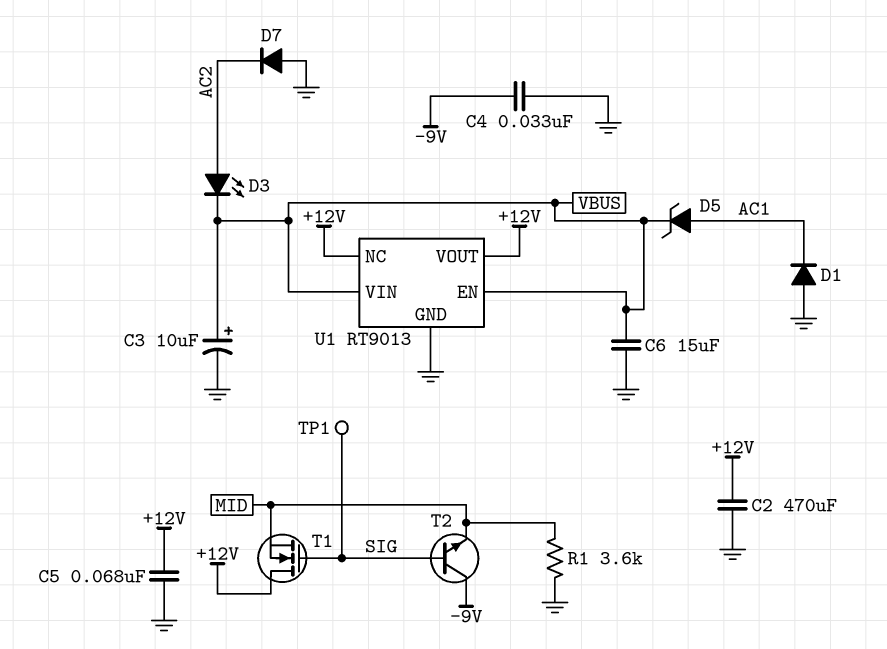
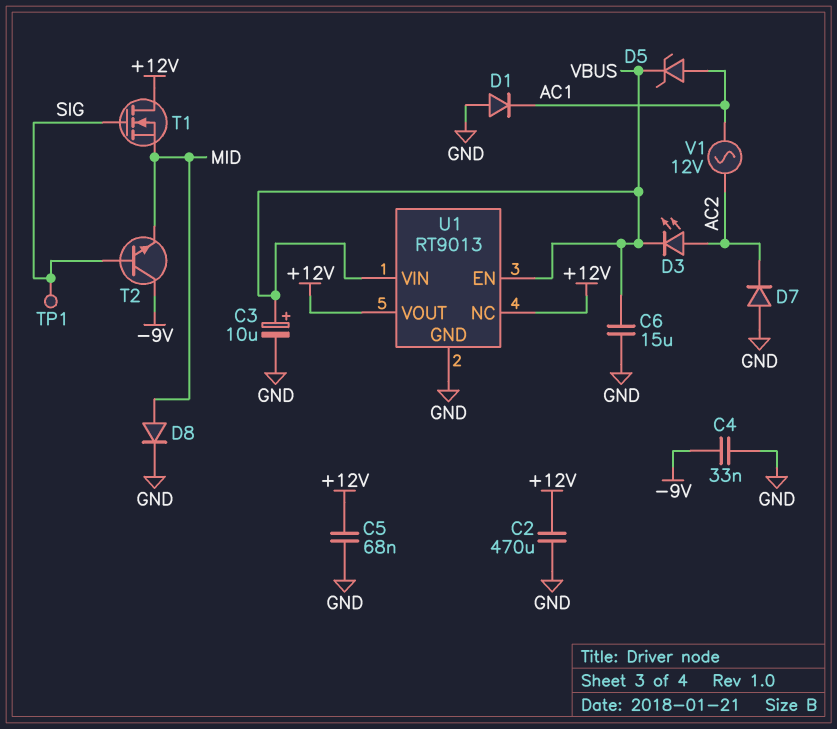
D8: none -> diode (A MID, K GND)
R1: 3.6k (GND, MID) -> none
V1: none -> AC 12V (AC1, AC2)

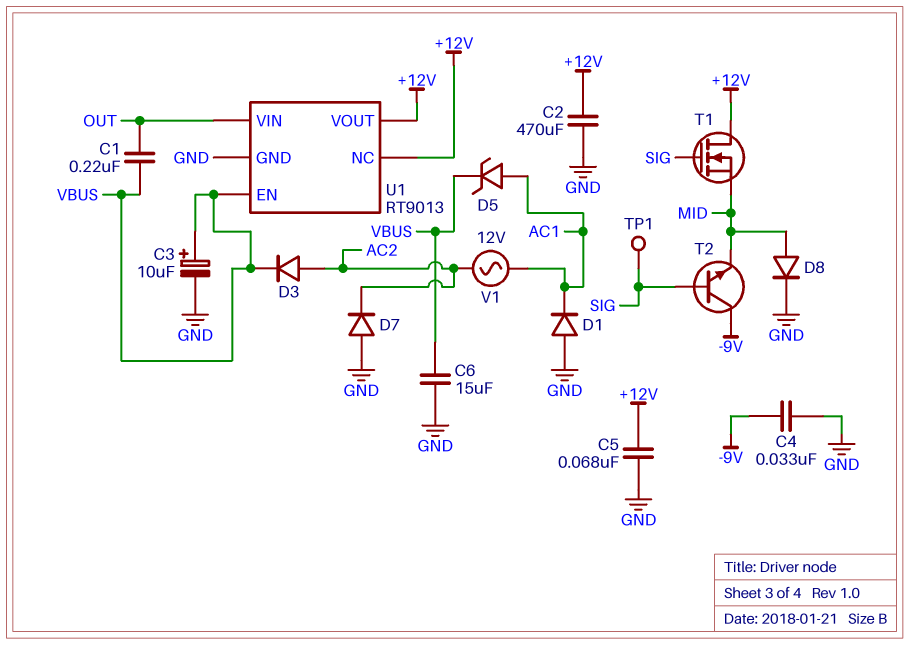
C1: none -> 220nF (OUT, VBUS)
D3: LED (A AC2, K VBUS) -> diode (A AC2, K VBUS)
U1 pin VIN: VBUS -> OUT

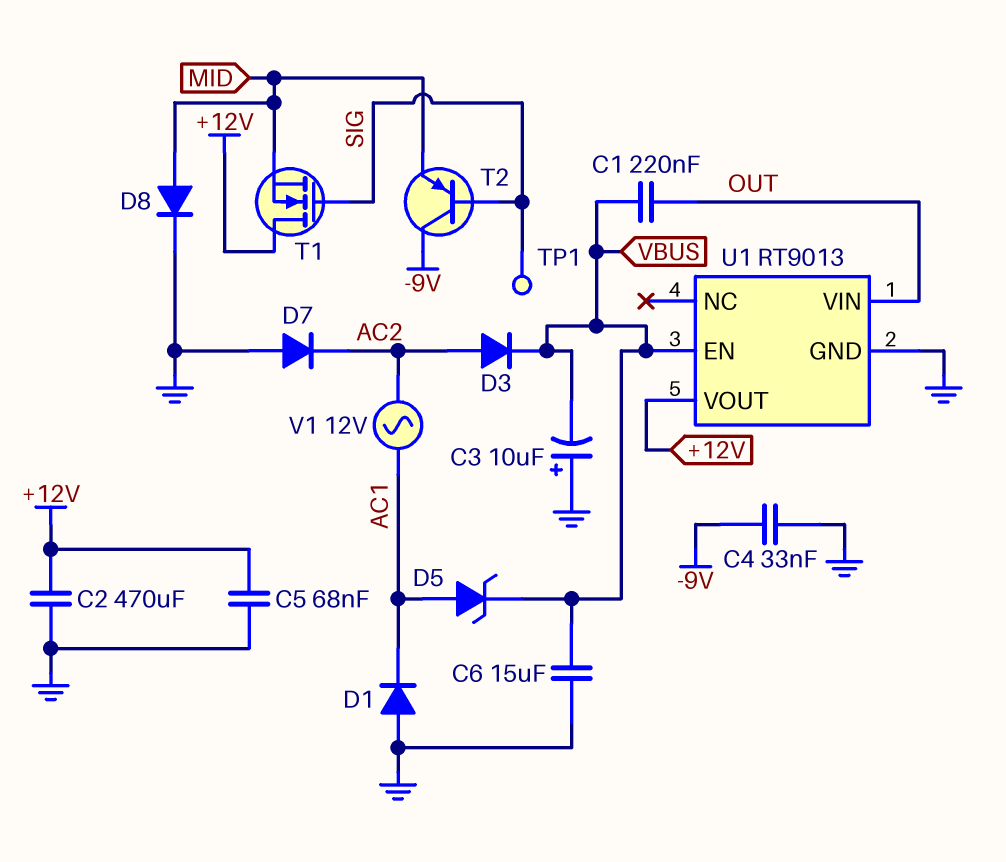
C3: 10uF (plus VBUS, minus GND) -> 10uF (plus GND, minus VBUS)
T2: NPN (B SIG, C -9V, E MID) -> PNP (B SIG, C -9V, E MID)
U1 pin NC: +12V -> none

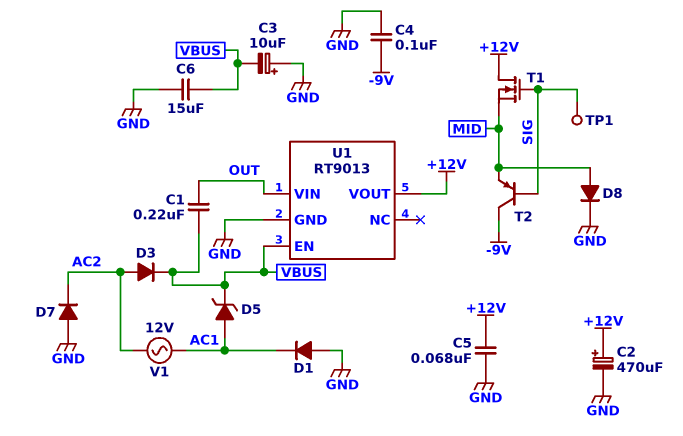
C2: 470uF (+12V, GND) -> 470uF (plus +12V, minus GND)
C4: 33nF (-9V, GND) -> 100nF (-9V, GND)

